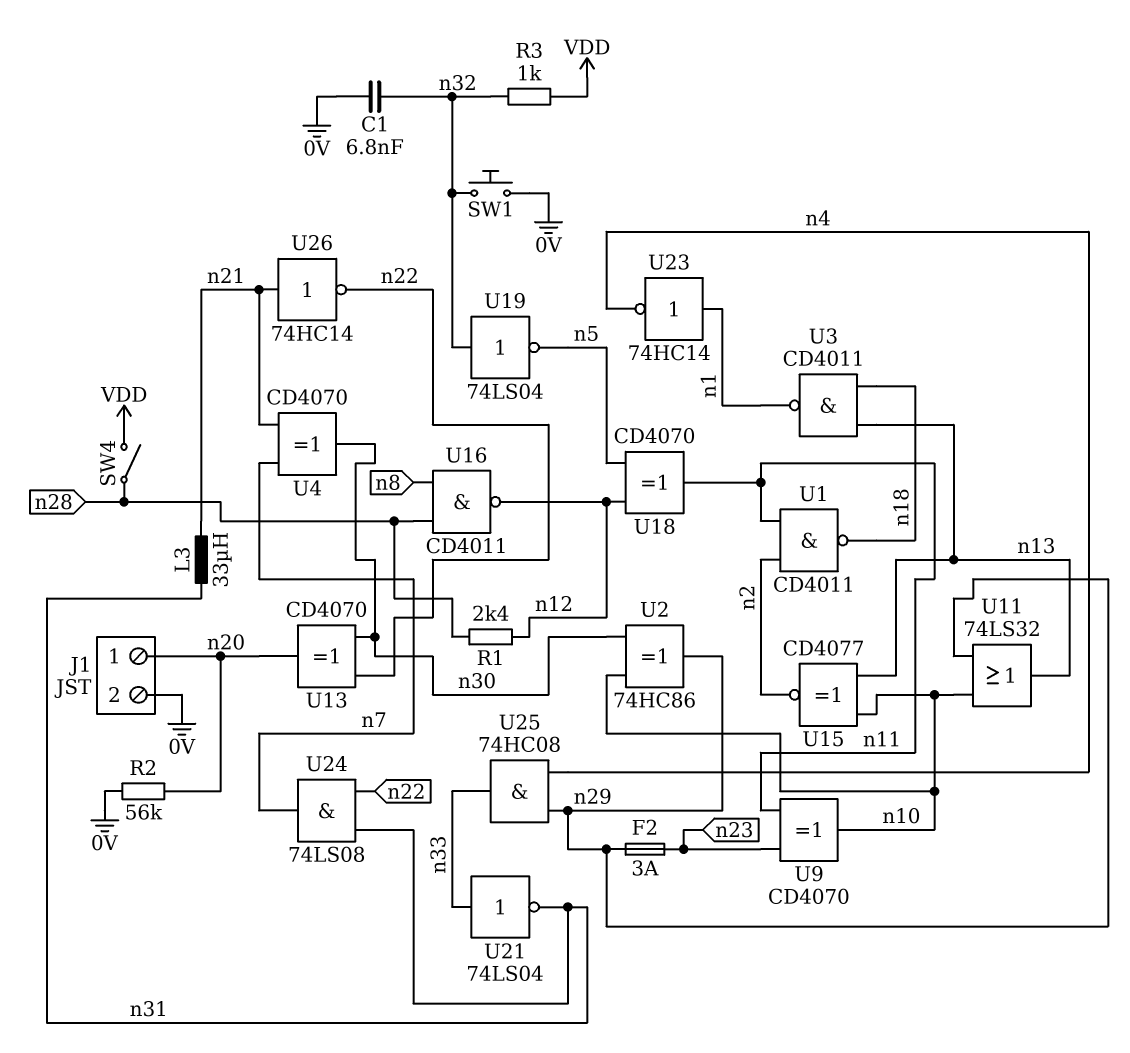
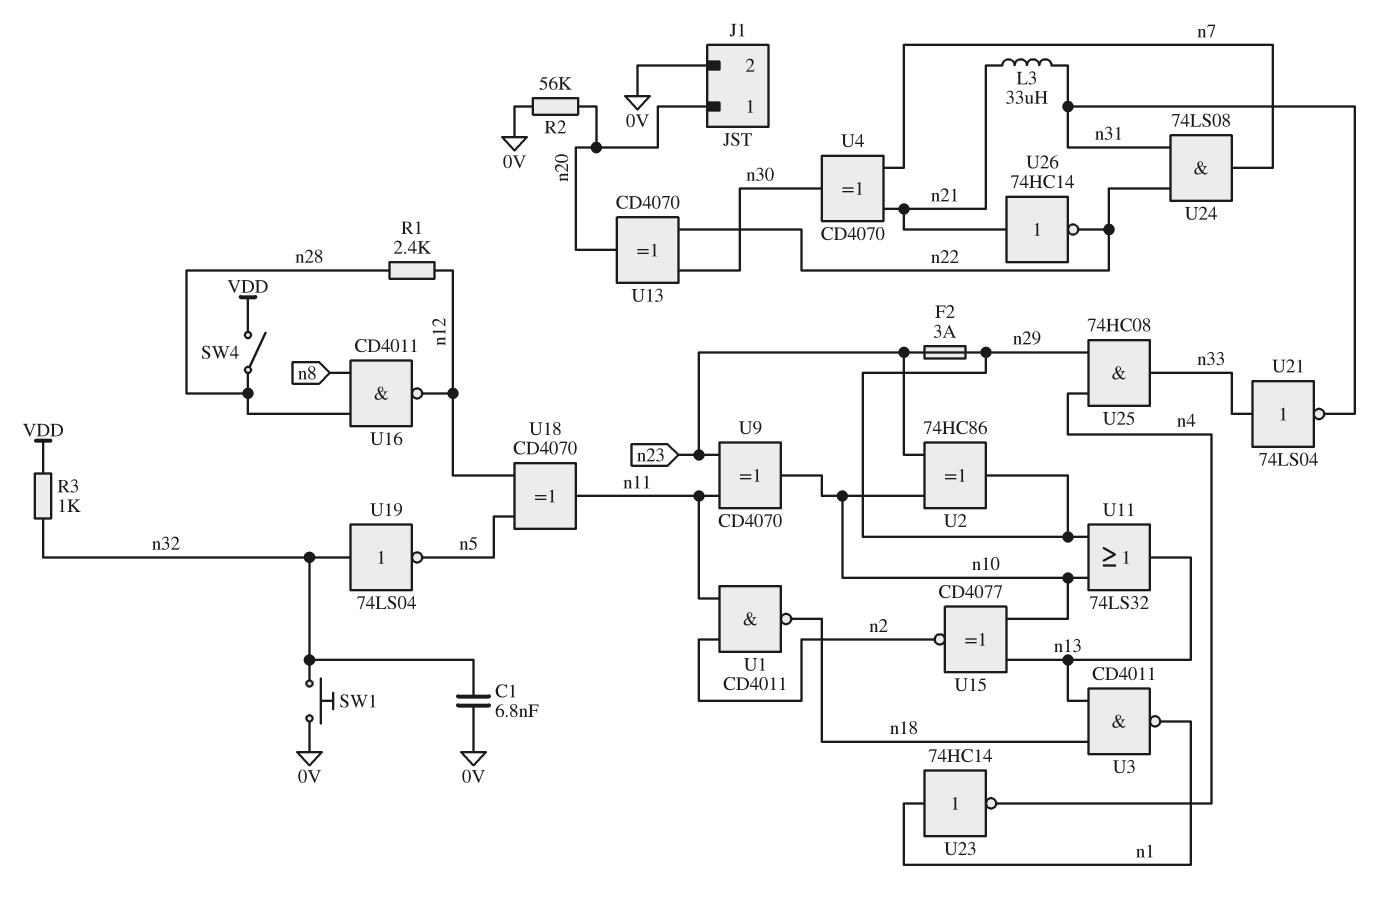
U2: XOR 74HC86 (in n10, in n30, out n29) -> XOR 74HC86 (in n10, in n23, out n29)

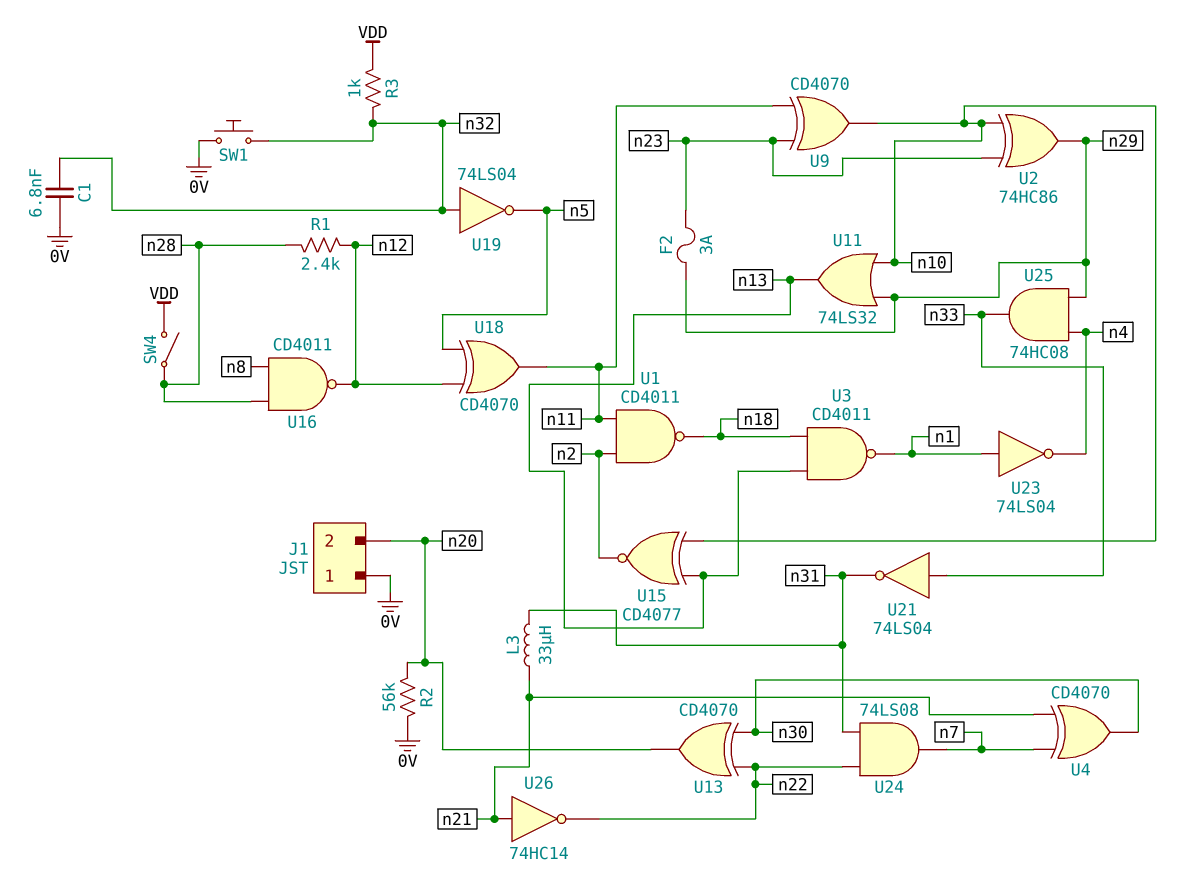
J1 pin 1: n20 -> 0V
J1 pin 2: 0V -> n20
U23: NOT 74HC14 (in n1, out n4) -> NOT 74LS04 (in n1, out n4)

